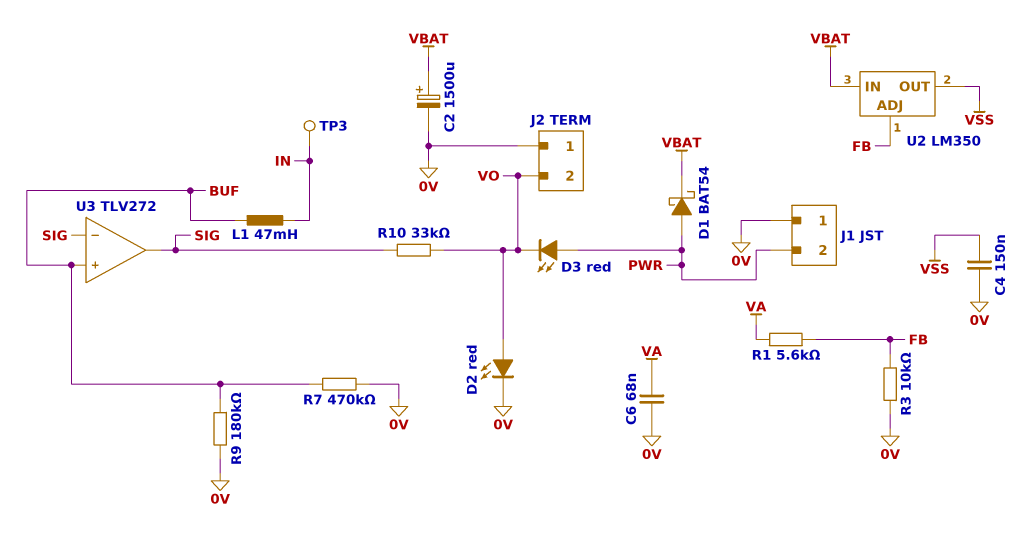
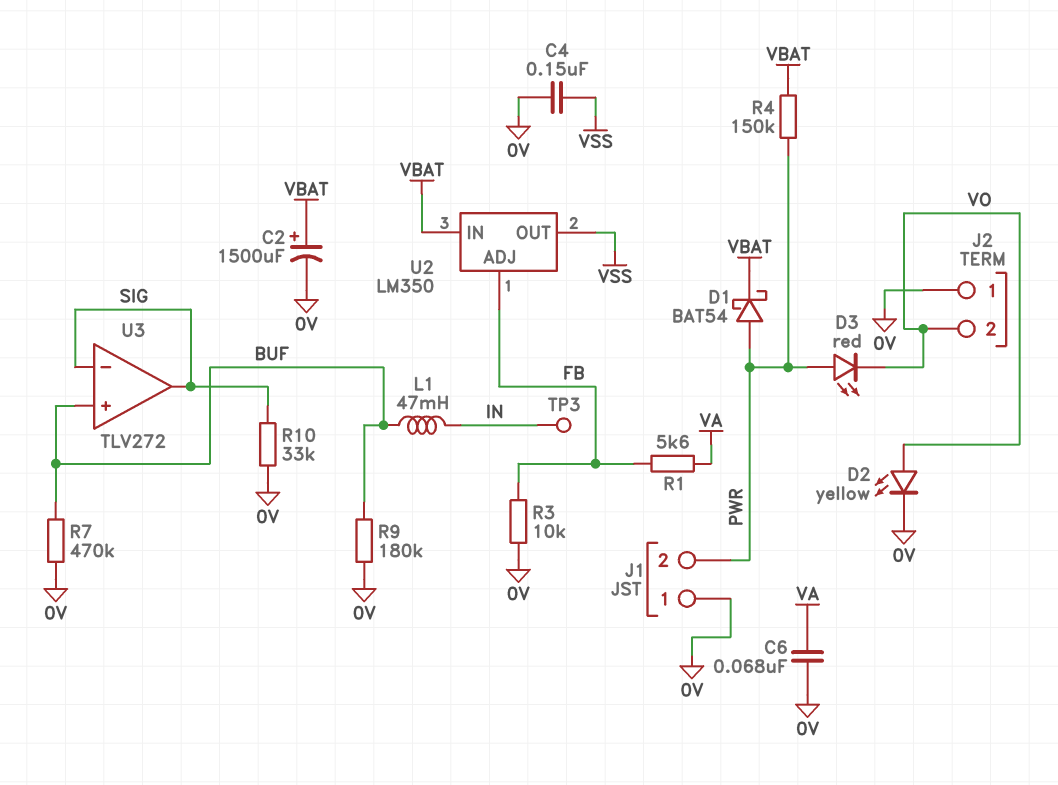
D2: LED red (A VO, K 0V) -> LED yellow (A VO, K 0V)
R4: none -> 150k (PWR, VBAT)
R10: 33k (SIG, VO) -> 33k (0V, SIG)

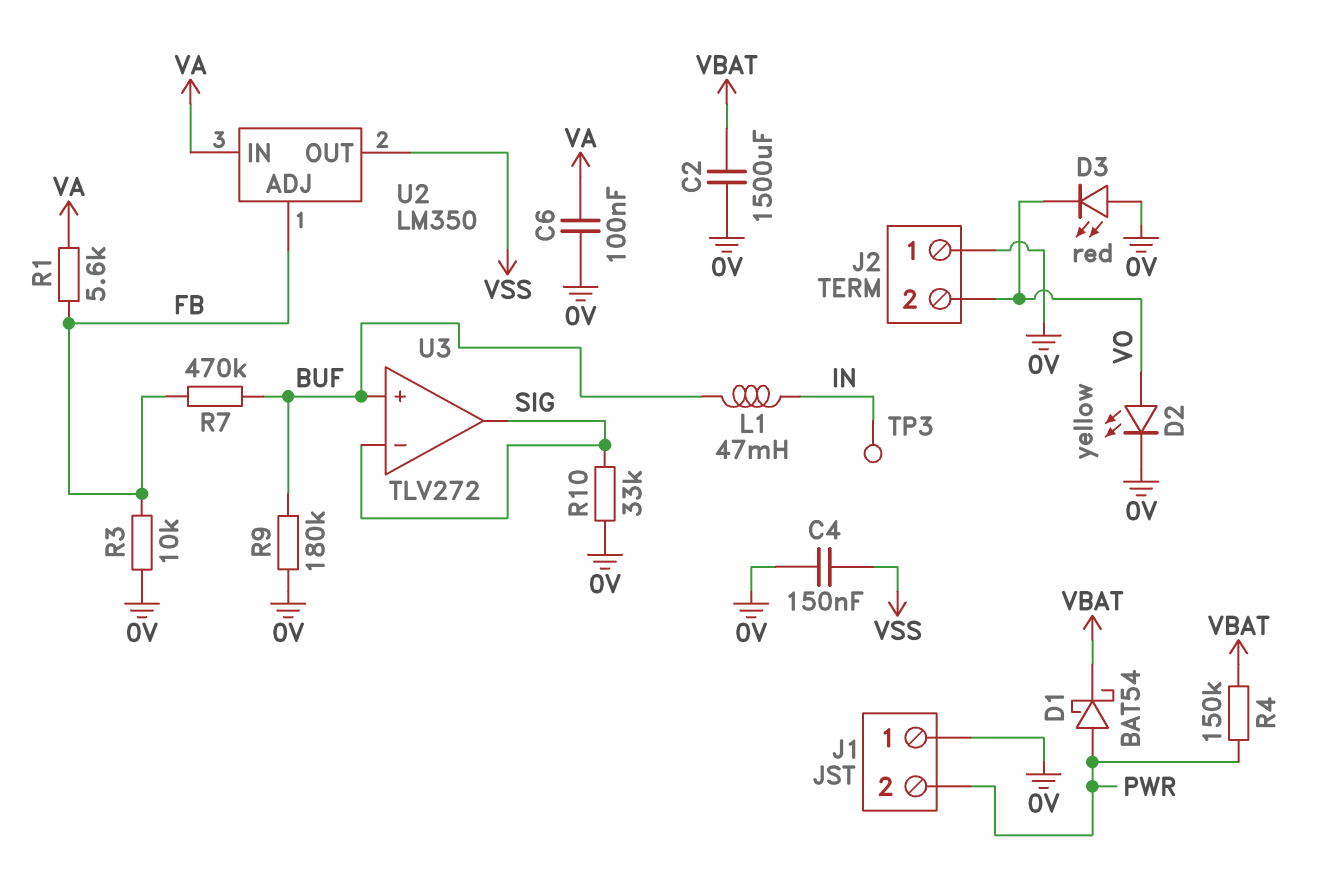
C2: 1500uF (plus VBAT, minus 0V) -> 1500uF (0V, VBAT)
C6: 68nF (0V, VA) -> 100nF (0V, VA)
D3: LED red (A PWR, K VO) -> LED red (A 0V, K VO)
R7: 470k (0V, BUF) -> 470k (BUF, FB)
U2 pin IN: VBAT -> VA

